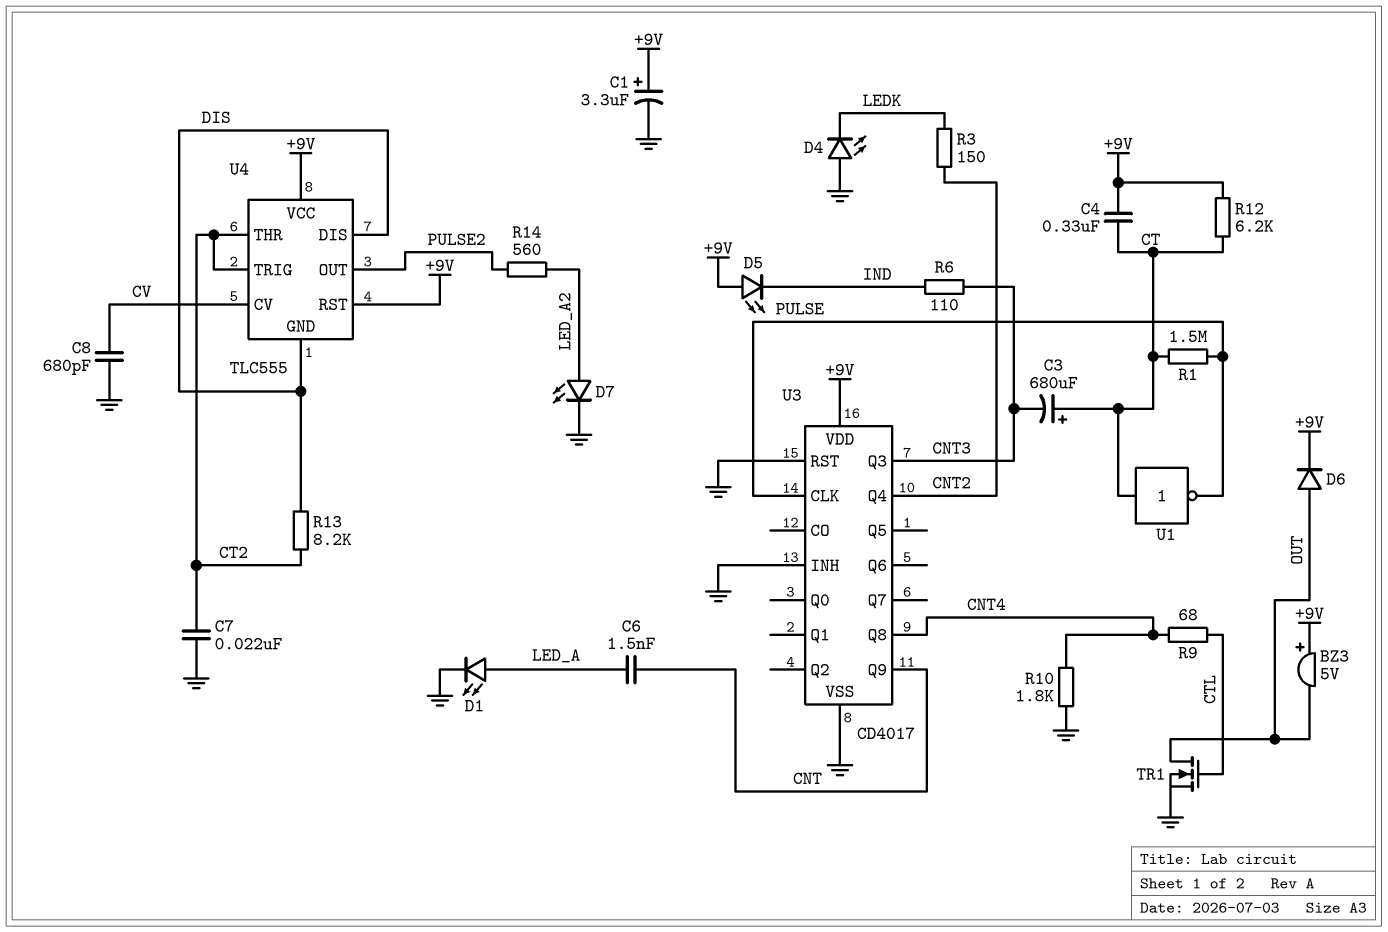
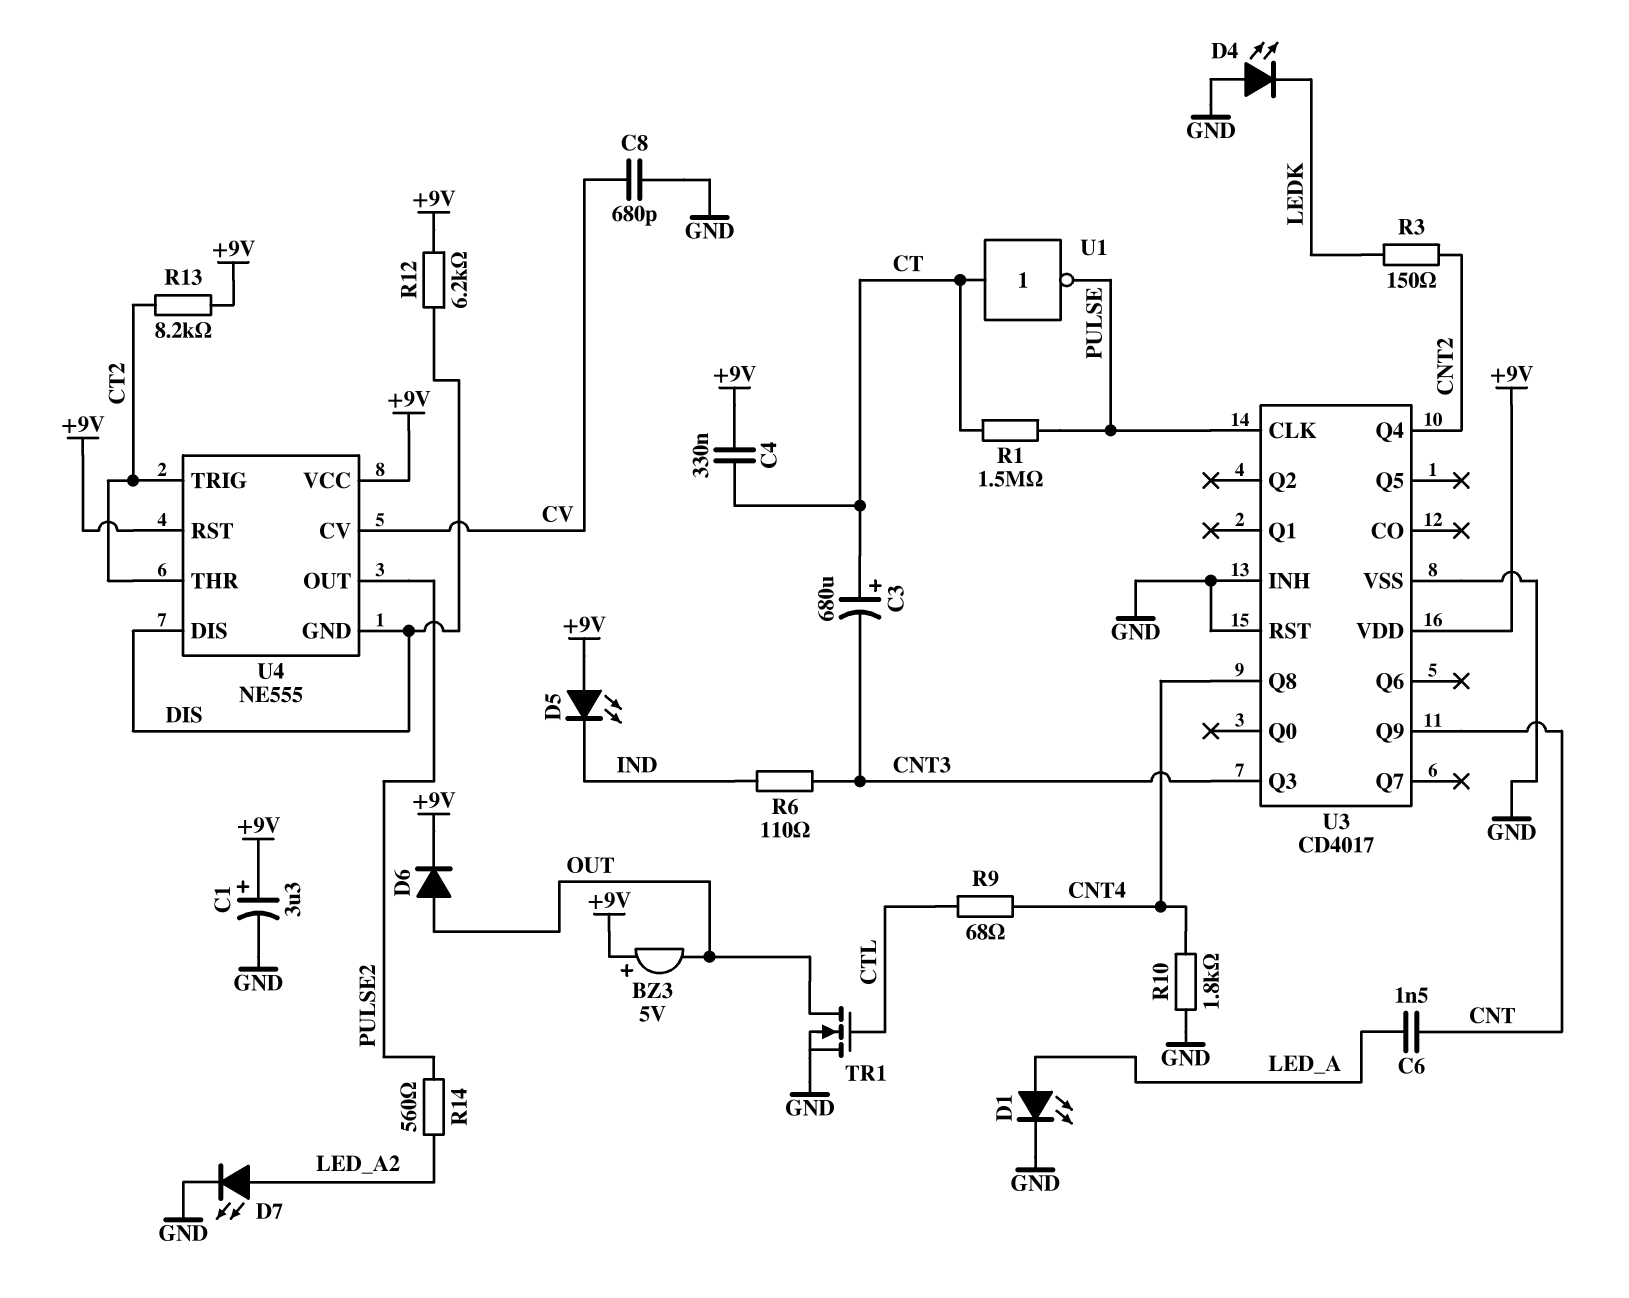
C7: 22nF (CT2, GND) -> none
R12: 6.2k (+9V, CT) -> 6.2k (+9V, DIS)
R13: 8.2k (CT2, DIS) -> 8.2k (+9V, CT2)
U4: TLC555 -> NE555

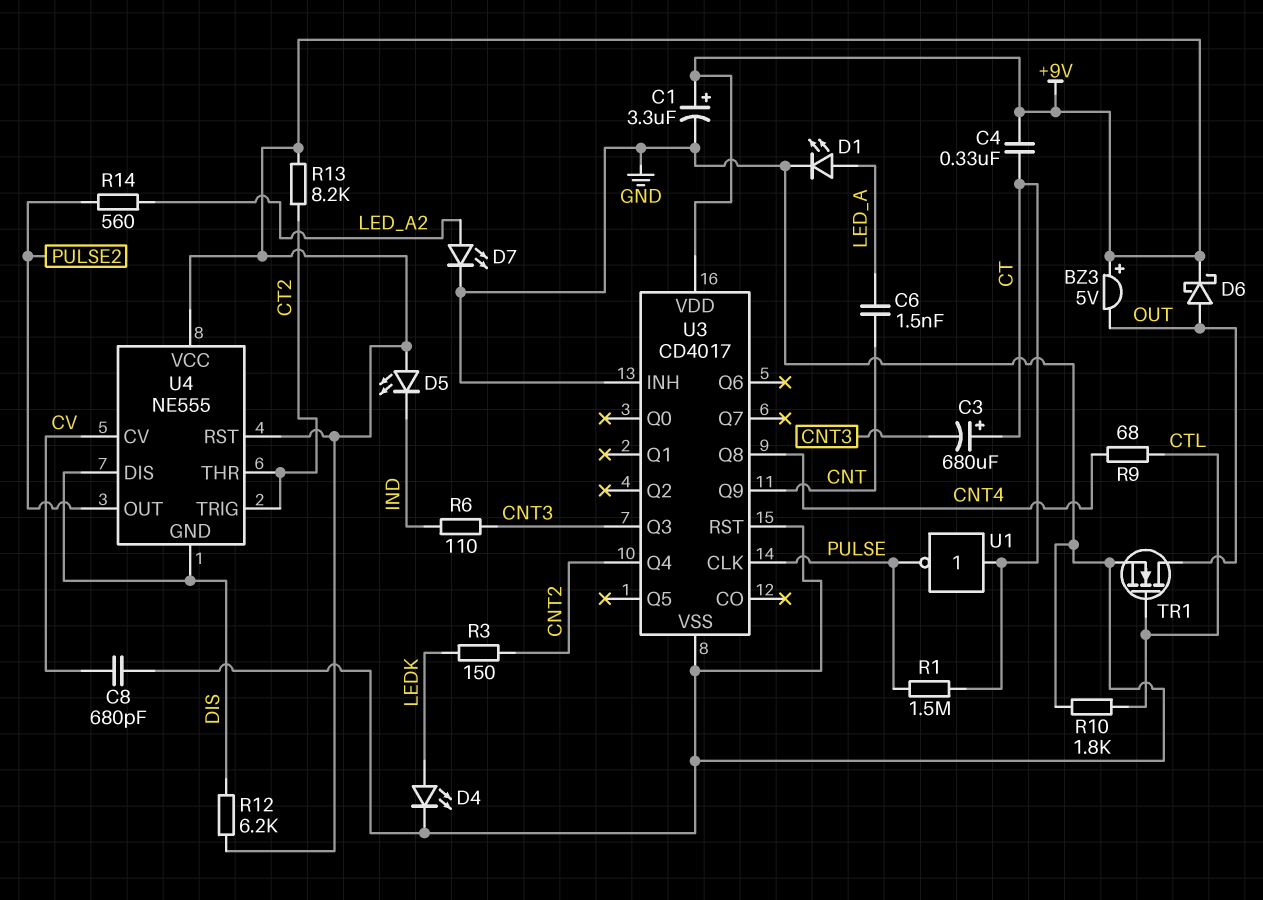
D4: LED (A GND, K LEDK) -> LED (A LEDK, K GND)
D6: diode (A OUT, K +9V) -> schottky (A OUT, K +9V)
R10: 1.8k (CNT4, GND) -> 1.8k (CTL, GND)

